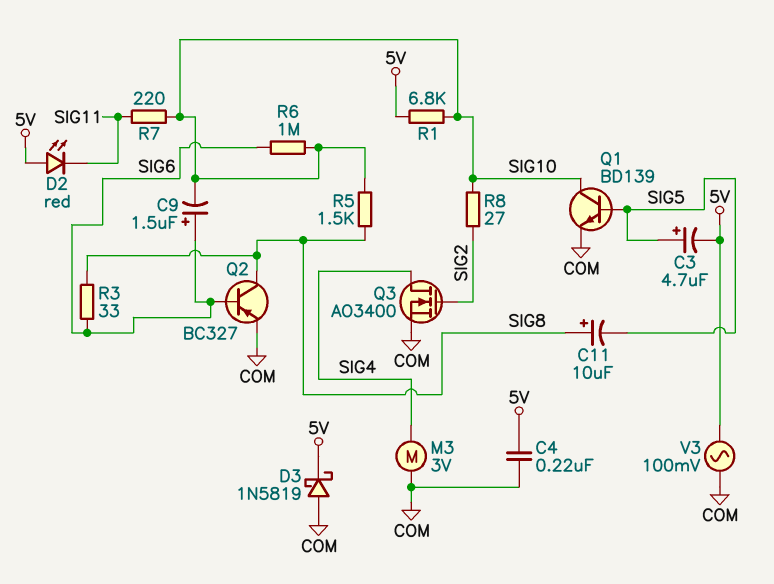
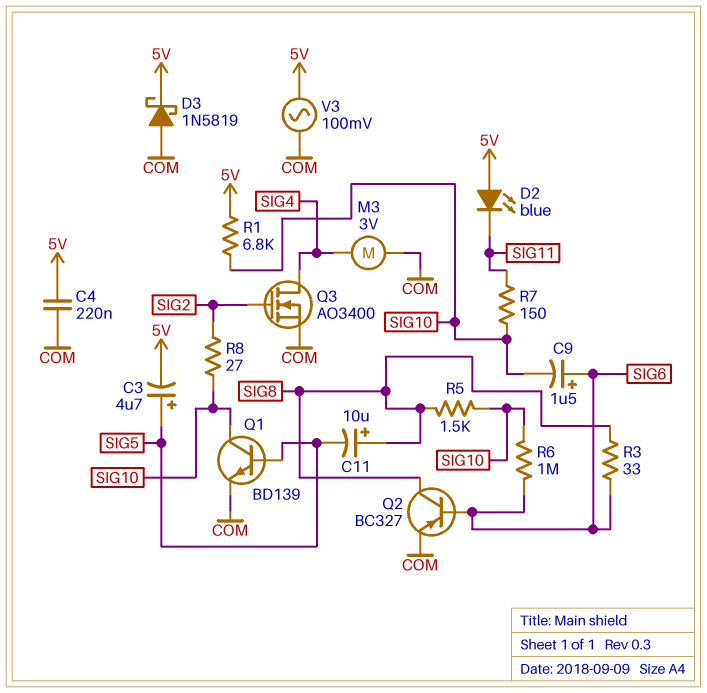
D2: LED red (A 5V, K SIG11) -> LED blue (A 5V, K SIG11)
R7: 220 (SIG10, SIG11) -> 150 (SIG10, SIG11)

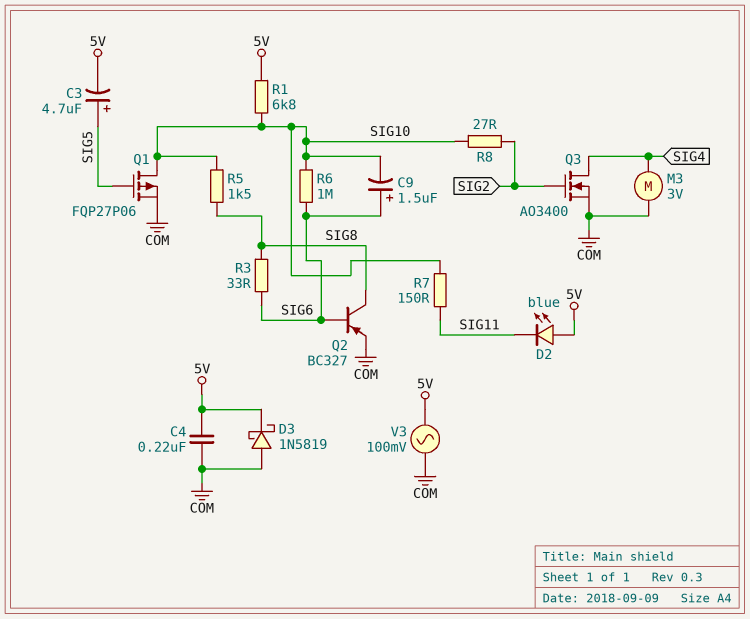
C11: 10uF (plus SIG8, minus SIG5) -> none
Q1: NPN BD139 (B SIG5, C SIG10, E COM) -> PMOS FQP27P06 (G SIG5, D SIG10, S COM)

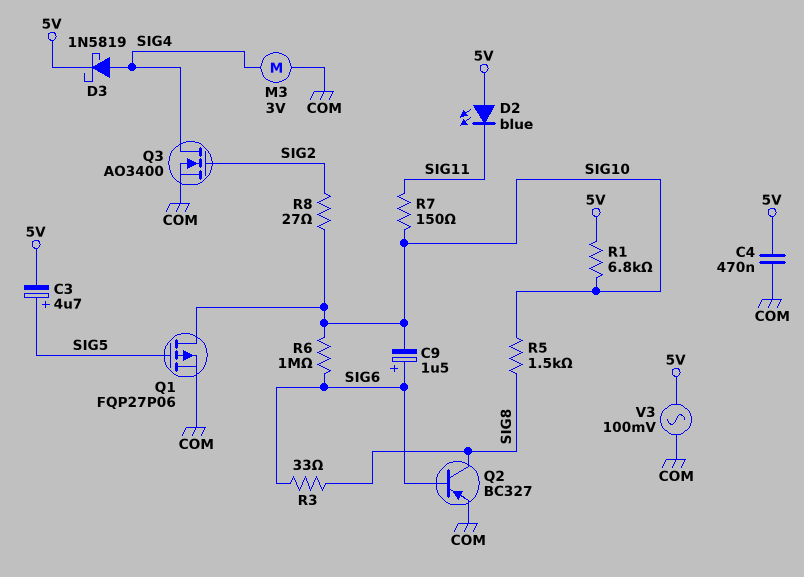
C4: 220nF (5V, COM) -> 470nF (5V, COM)
D3: schottky 1N5819 (A COM, K 5V) -> schottky 1N5819 (A SIG4, K 5V)

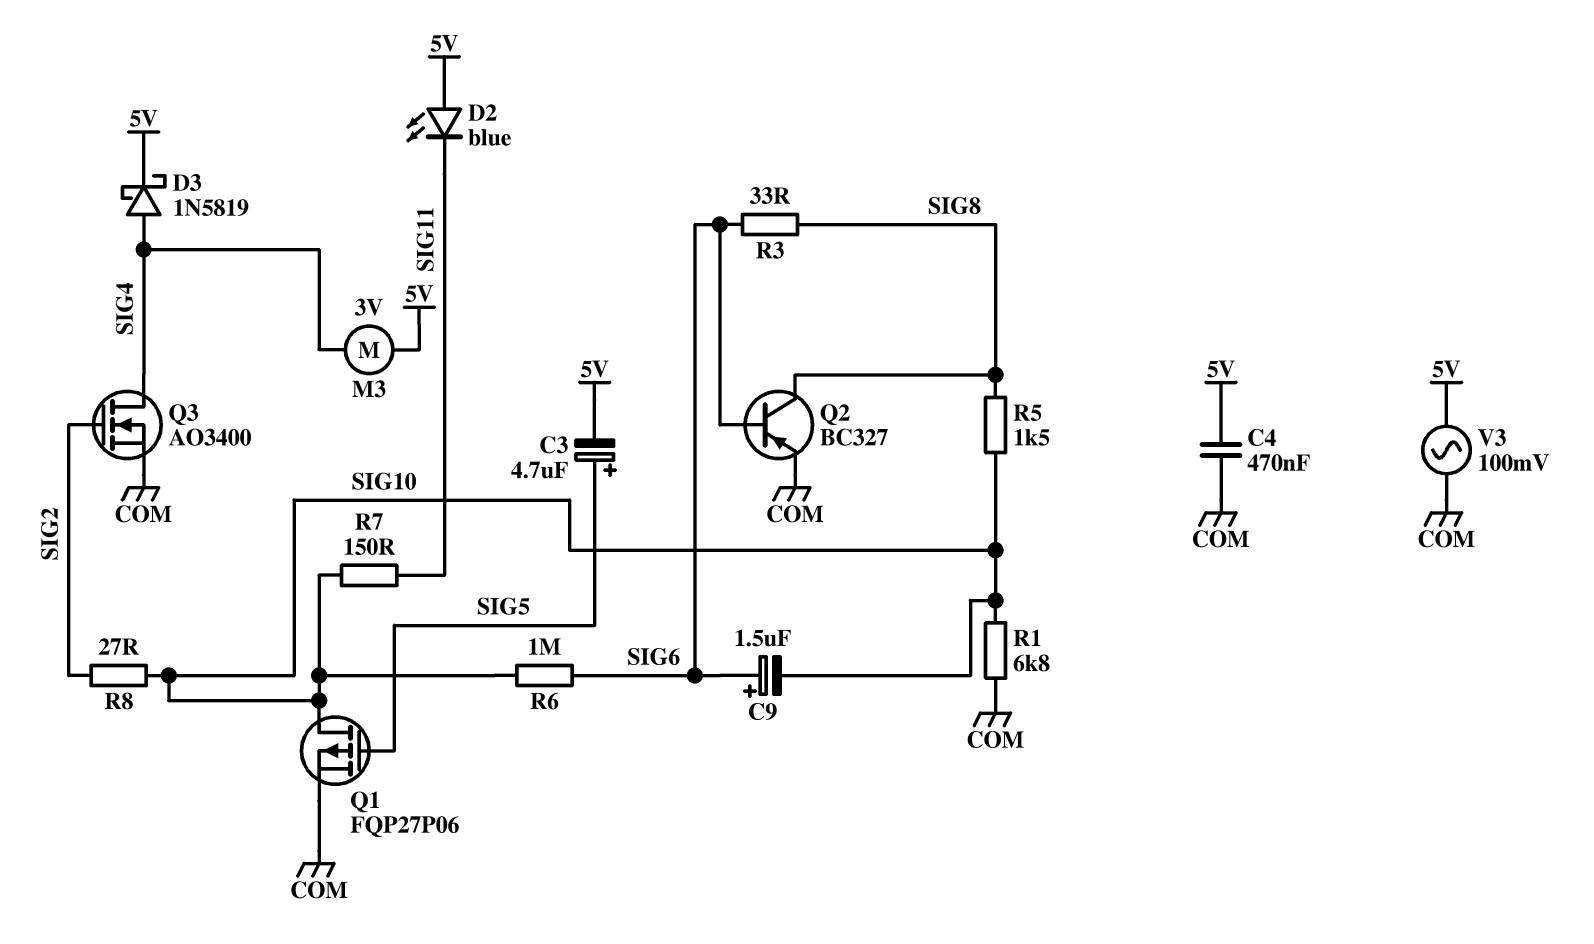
M3: motor 3V (COM, SIG4) -> motor 3V (5V, SIG4)
R1: 6.8k (5V, SIG10) -> 6.8k (COM, SIG10)

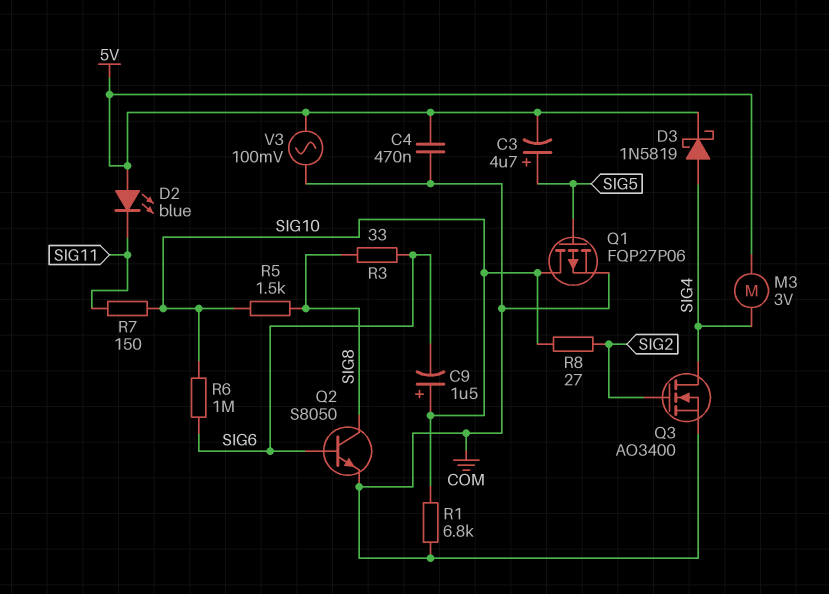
C9: 1.5uF (plus SIG6, minus SIG10) -> 1.5uF (plus SIG10, minus SIG6)
Q2: PNP BC327 (B SIG6, C SIG8, E COM) -> NPN S8050 (B SIG6, C SIG8, E COM)

